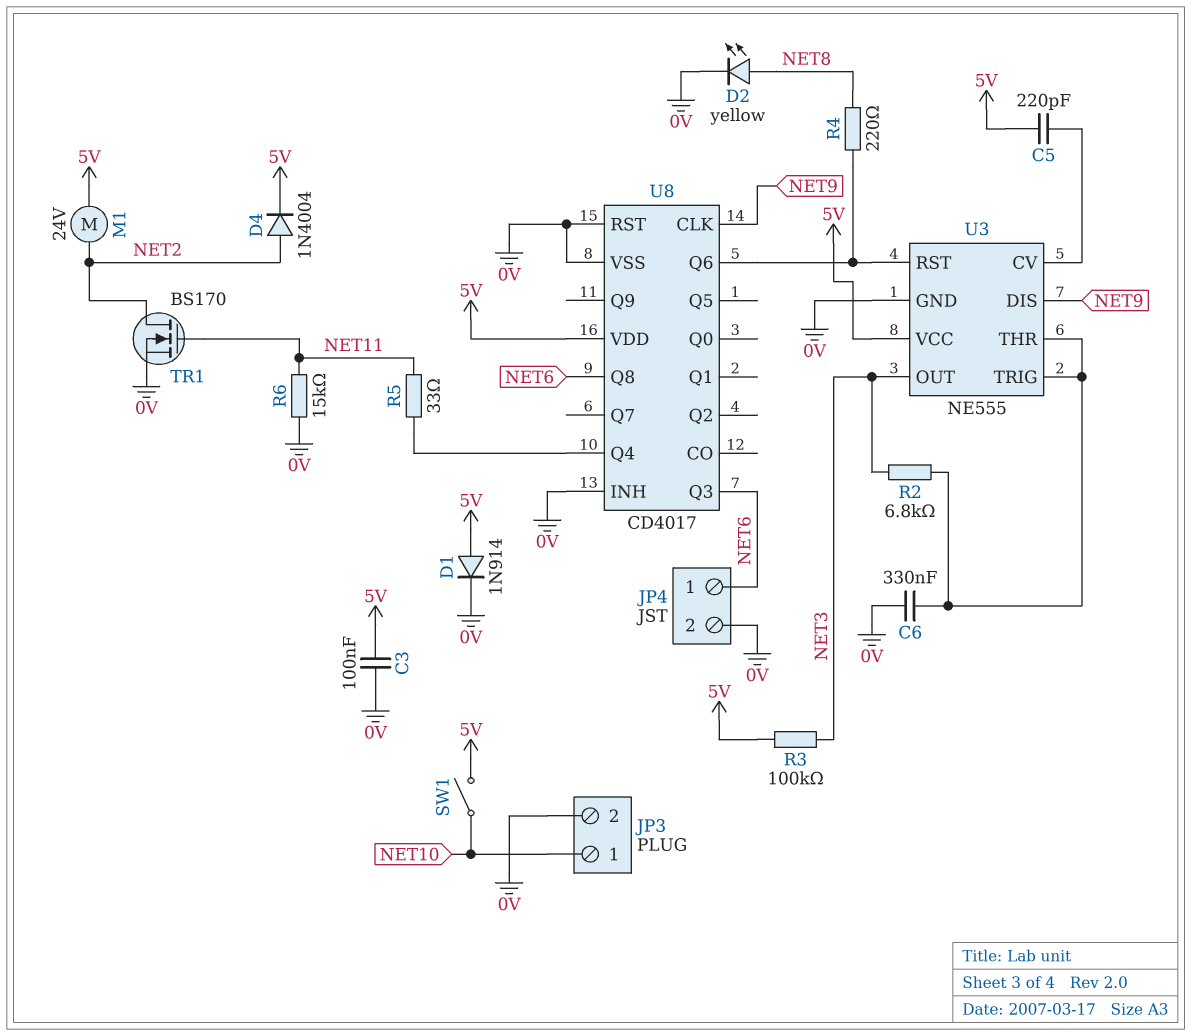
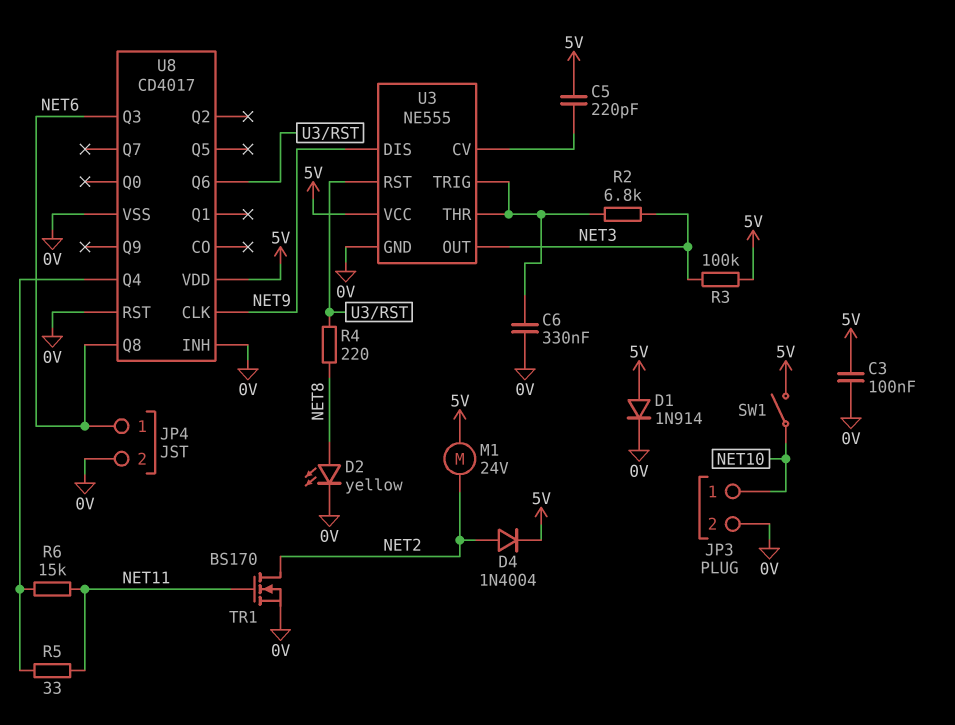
R6: 15k (0V, NET11) -> 15k (NET11, U8/Q4)

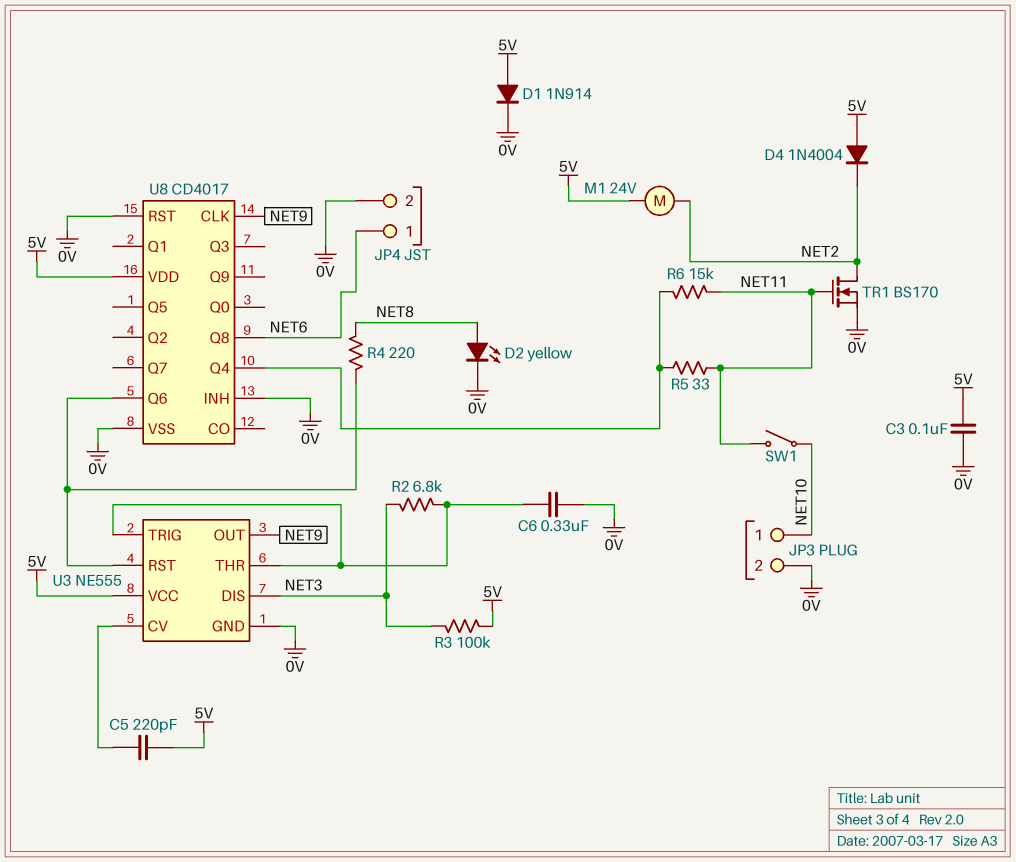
D4: diode 1N4004 (A NET2, K 5V) -> diode 1N4004 (A 5V, K NET2)
SW1: switch (5V, NET10) -> switch (NET10, NET11)
U3 pin DIS: NET9 -> NET3
U3 pin OUT: NET3 -> NET9
U8 pin Q3: NET6 -> none

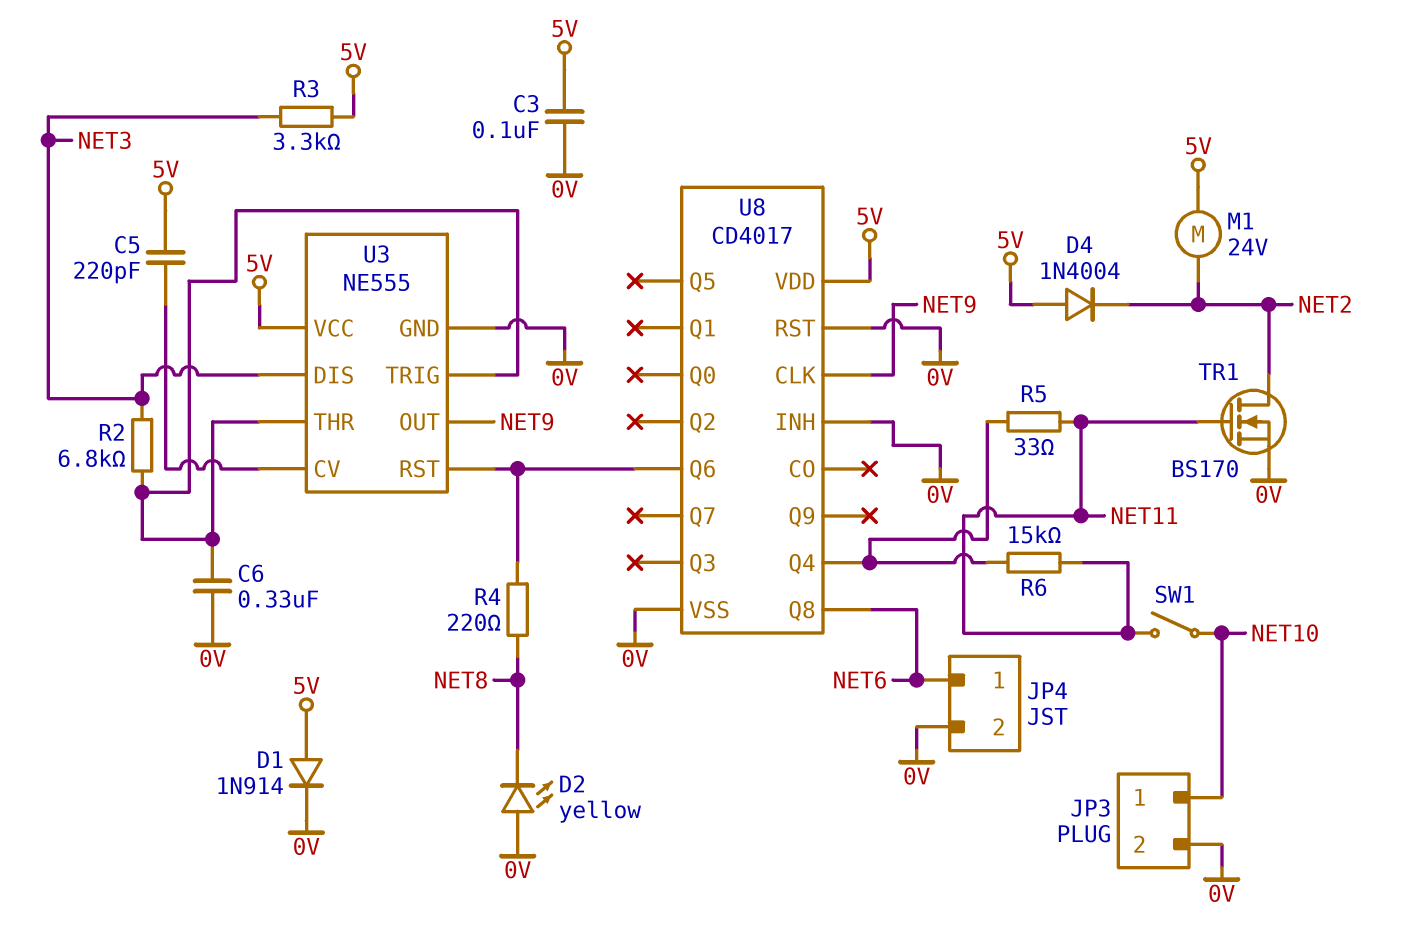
D2: LED yellow (A NET8, K 0V) -> LED yellow (A 0V, K NET8)
R3: 100k (5V, NET3) -> 3.3k (5V, NET3)

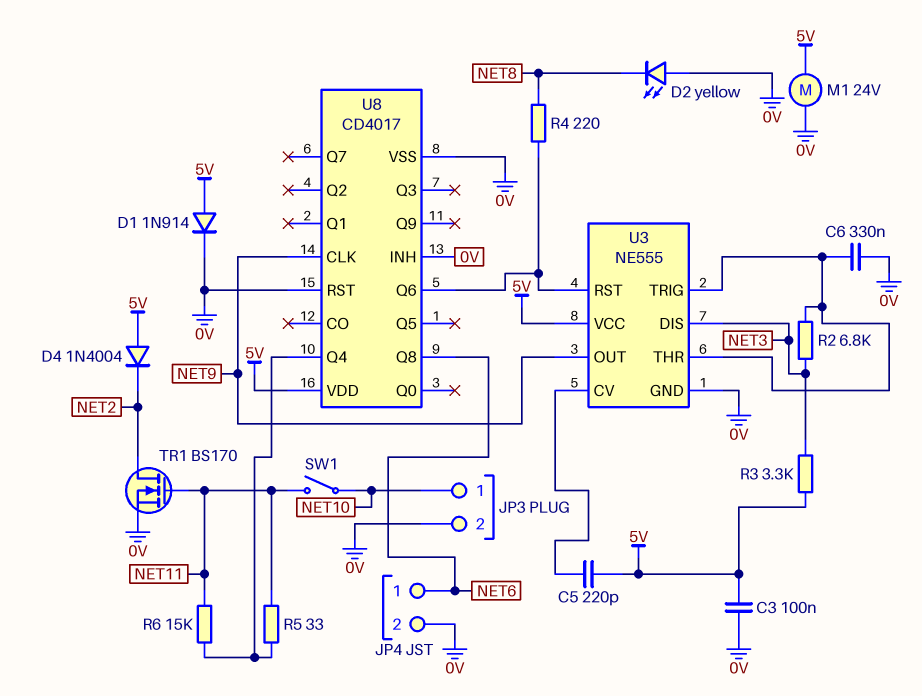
M1: motor 24V (5V, NET2) -> motor 24V (0V, 5V)

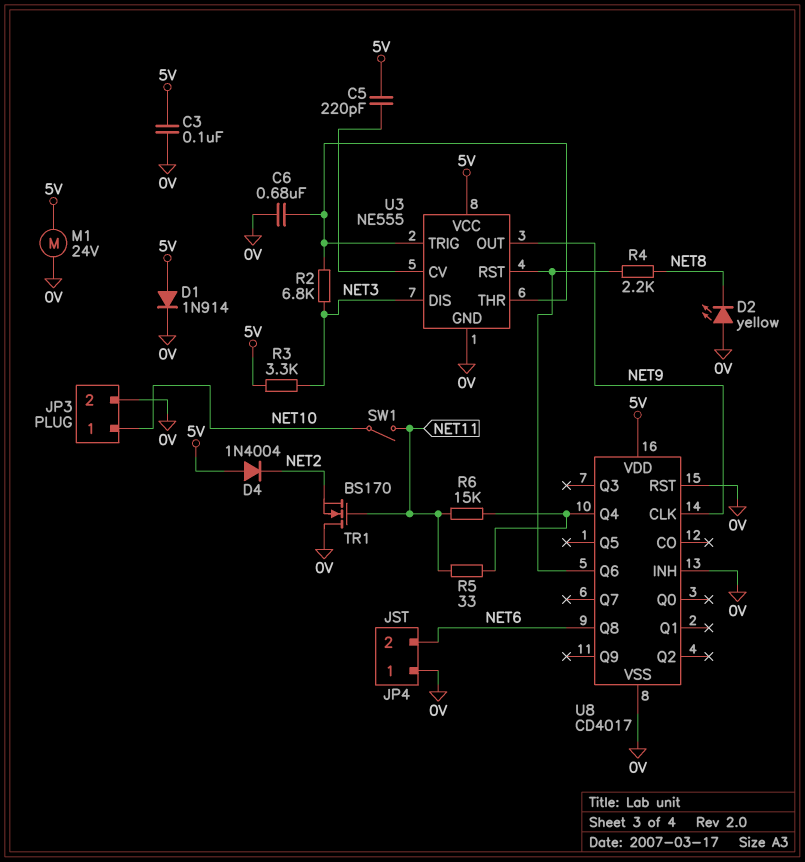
C6: 330nF (0V, U3/THR) -> 680nF (0V, U3/THR)
JP4 pin 1: NET6 -> 0V
JP4 pin 2: 0V -> NET6
R4: 220 (NET8, U3/RST) -> 2.2k (NET8, U3/RST)
TR1: NMOS BS170 (G NET11, D NET2, S 0V) -> NMOS BS170 (G NET11, D 0V, S NET2)

